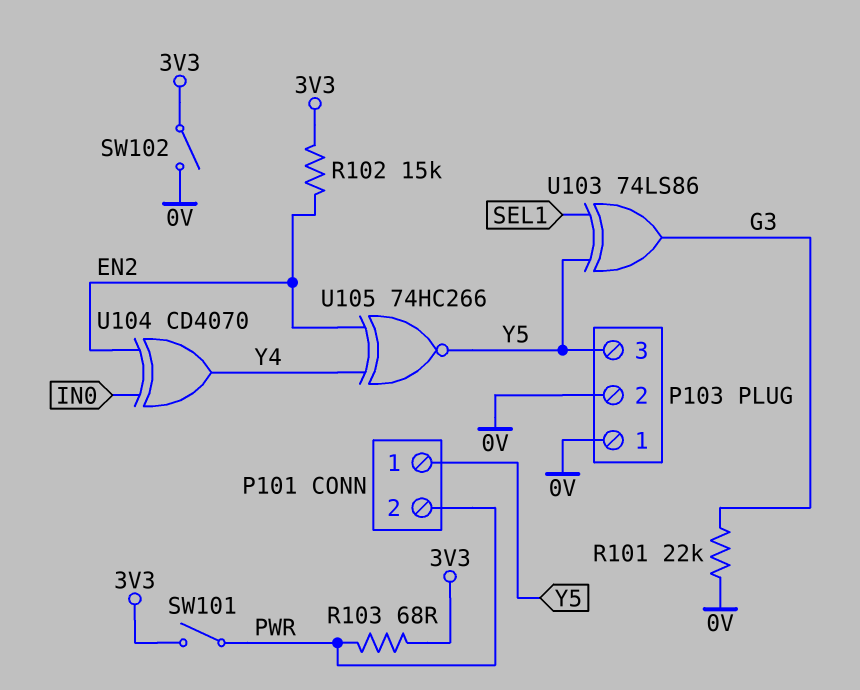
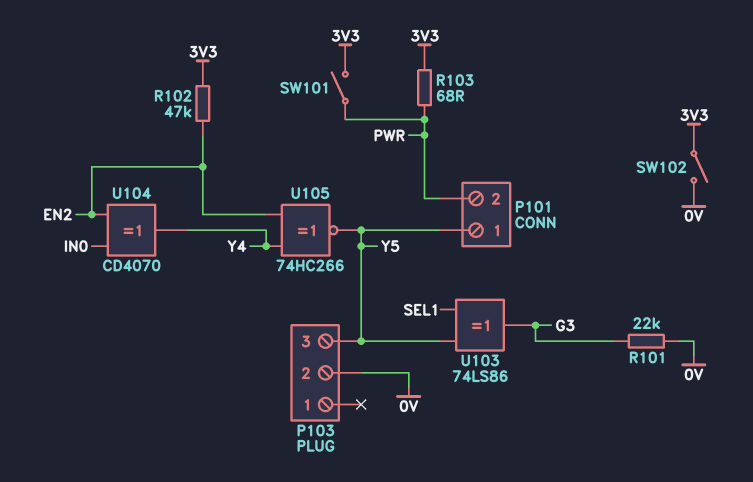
P103 pin 1: 0V -> none
R102: 15k (3V3, EN2) -> 47k (3V3, EN2)

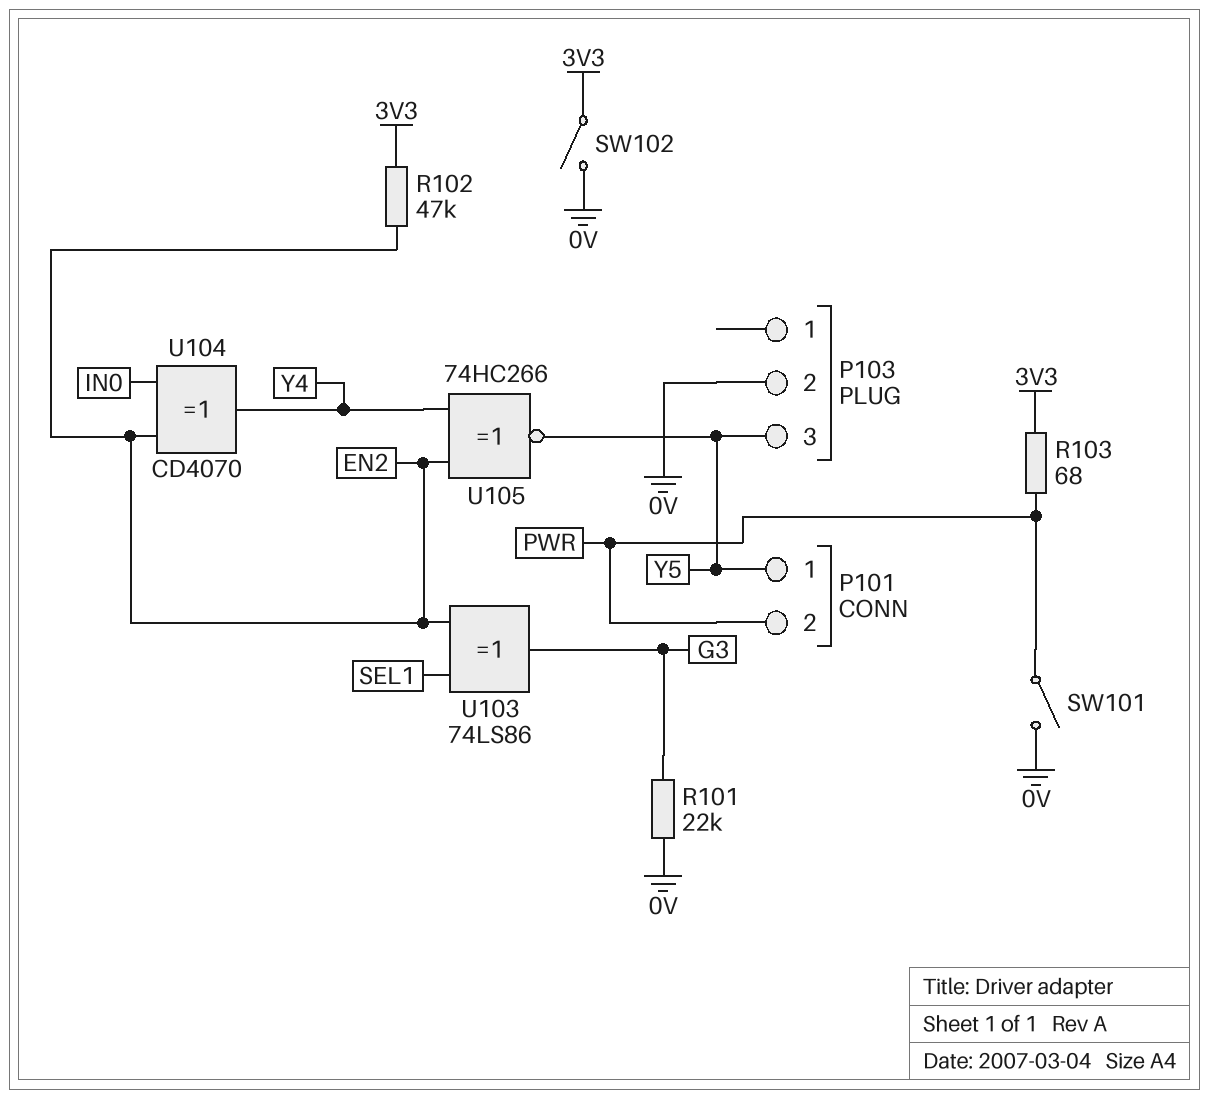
SW101: switch (3V3, PWR) -> switch (0V, PWR)
U103: XOR 74LS86 (in SEL1, in Y5, out G3) -> XOR 74LS86 (in EN2, in SEL1, out G3)

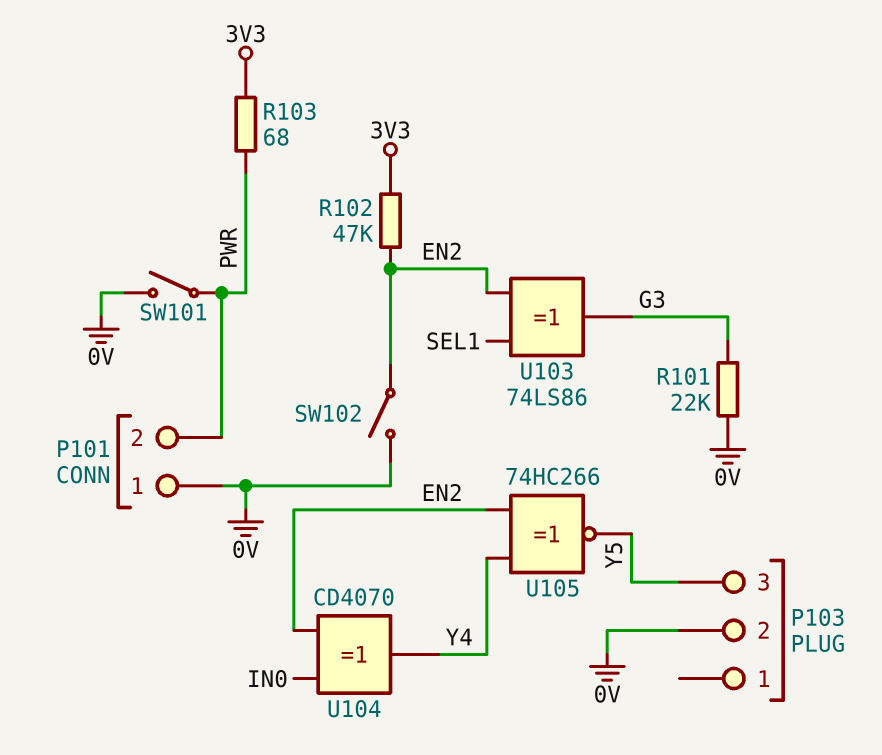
P101 pin 1: Y5 -> 0V
SW102: switch (0V, 3V3) -> switch (0V, EN2)

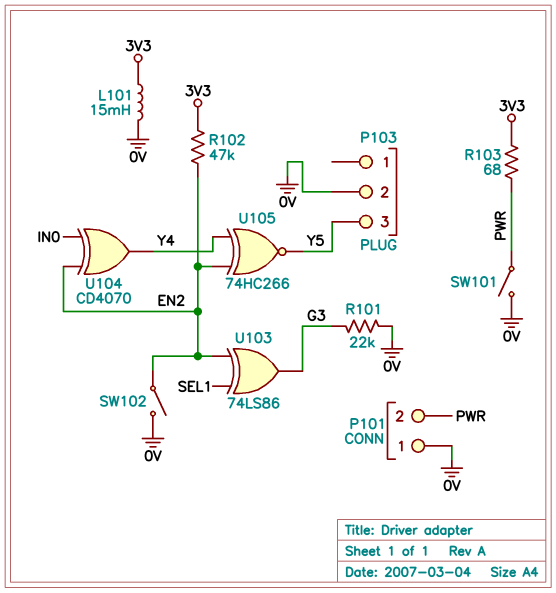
L101: none -> 15mH (0V, 3V3)

